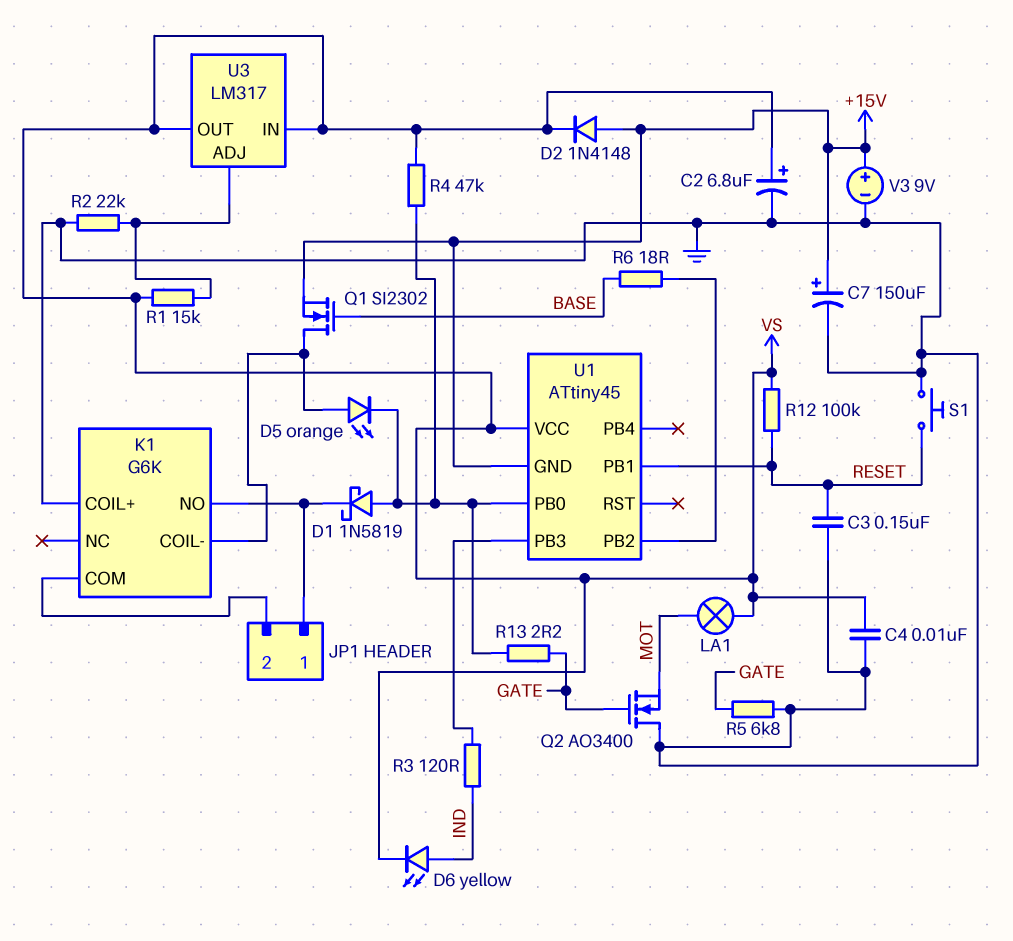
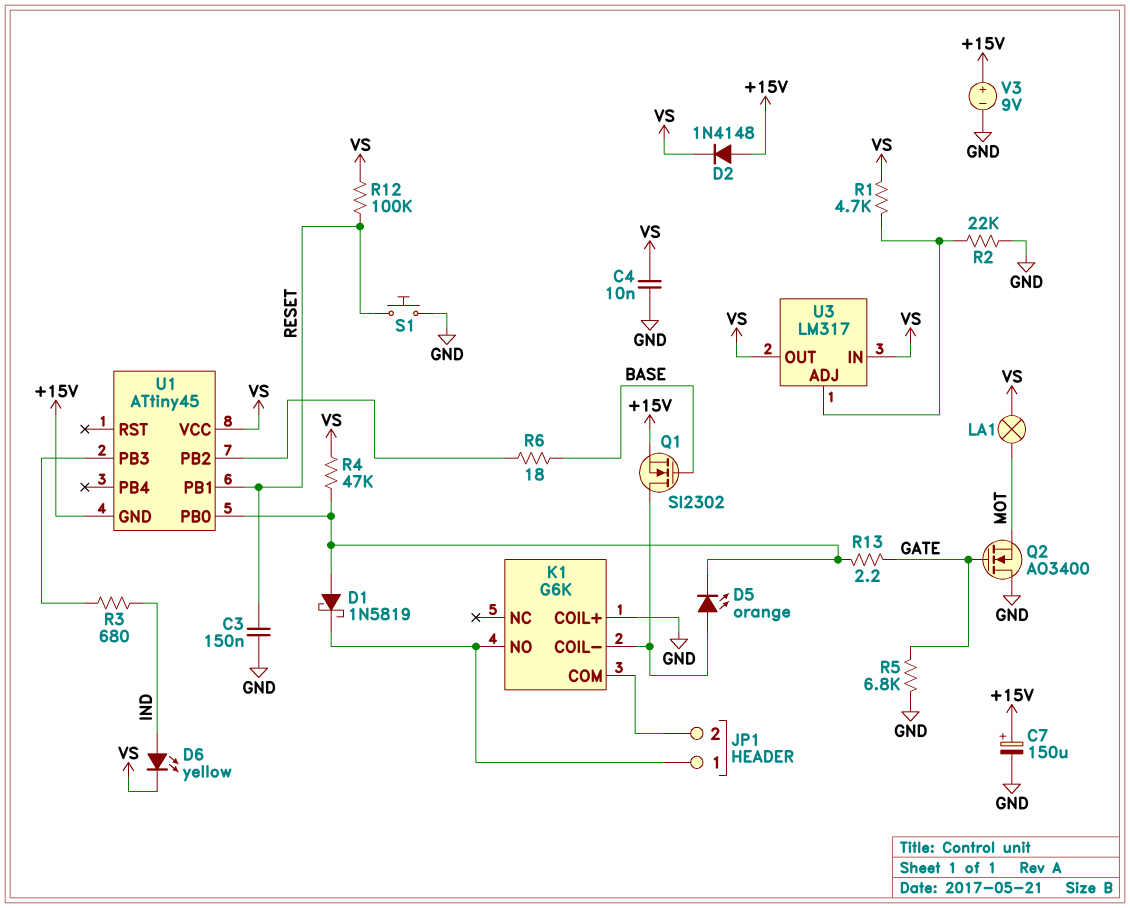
C2: 6.8uF (plus VS, minus GND) -> none
R1: 15k (U3/ADJ, VS) -> 4.7k (U3/ADJ, VS)
R3: 120 (IND, U1/PB3) -> 680 (IND, U1/PB3)

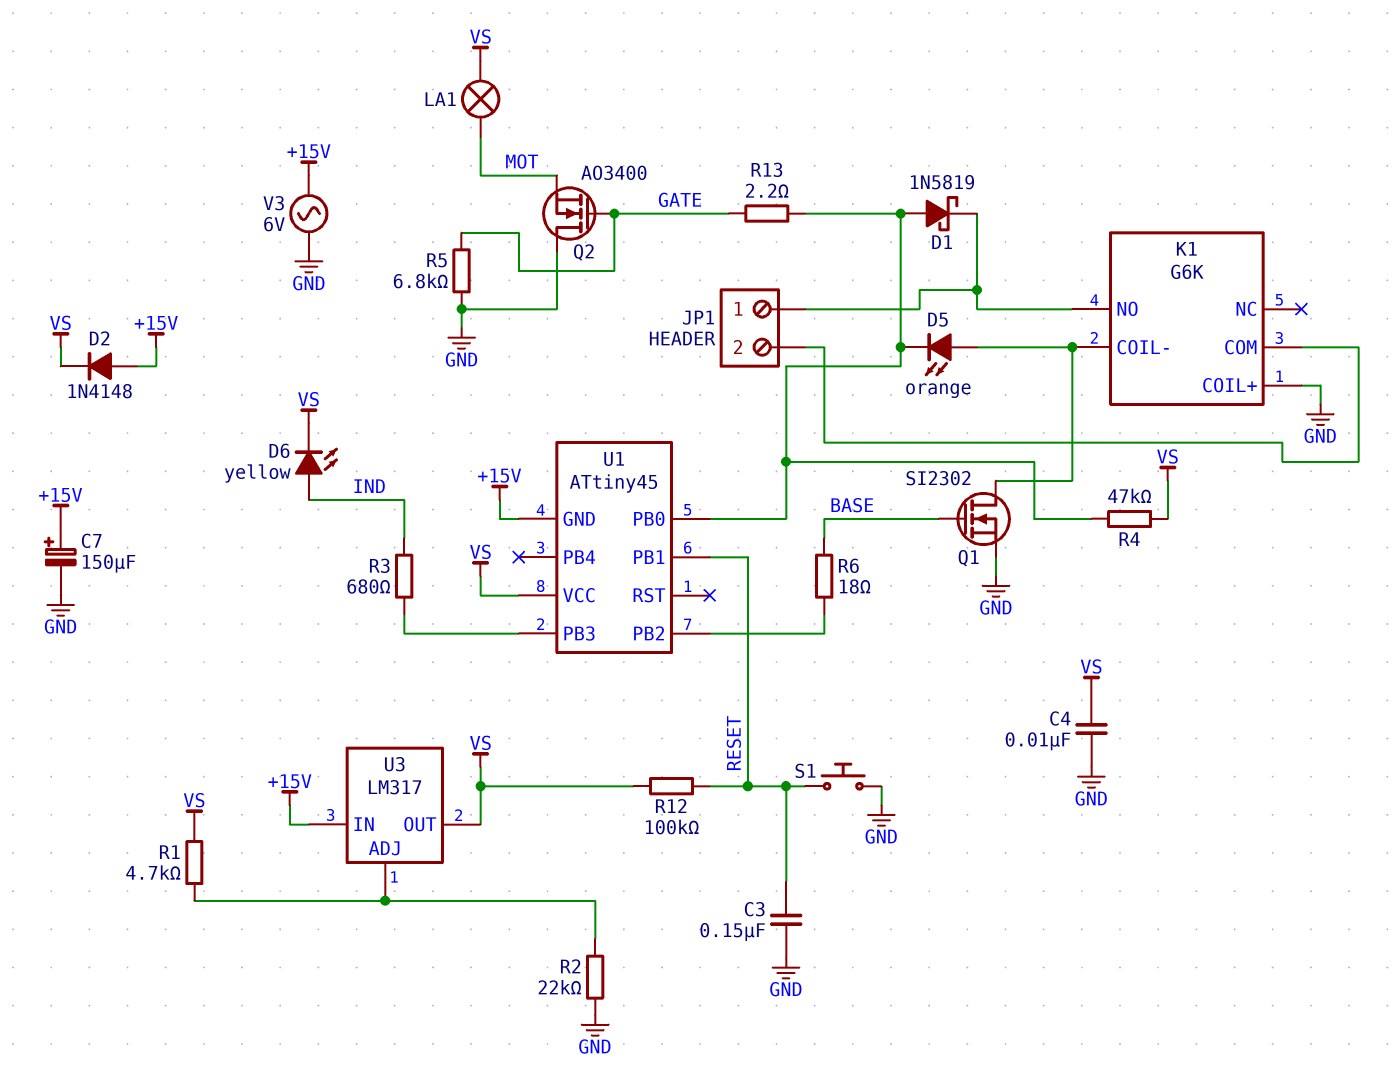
Q1: NMOS SI2302 (G BASE, D K1/COIL-, S +15V) -> NMOS SI2302 (G BASE, D K1/COIL-, S GND)
U3 pin IN: VS -> +15V
V3: 9V (plus +15V, minus GND) -> AC 6V (+15V, GND)

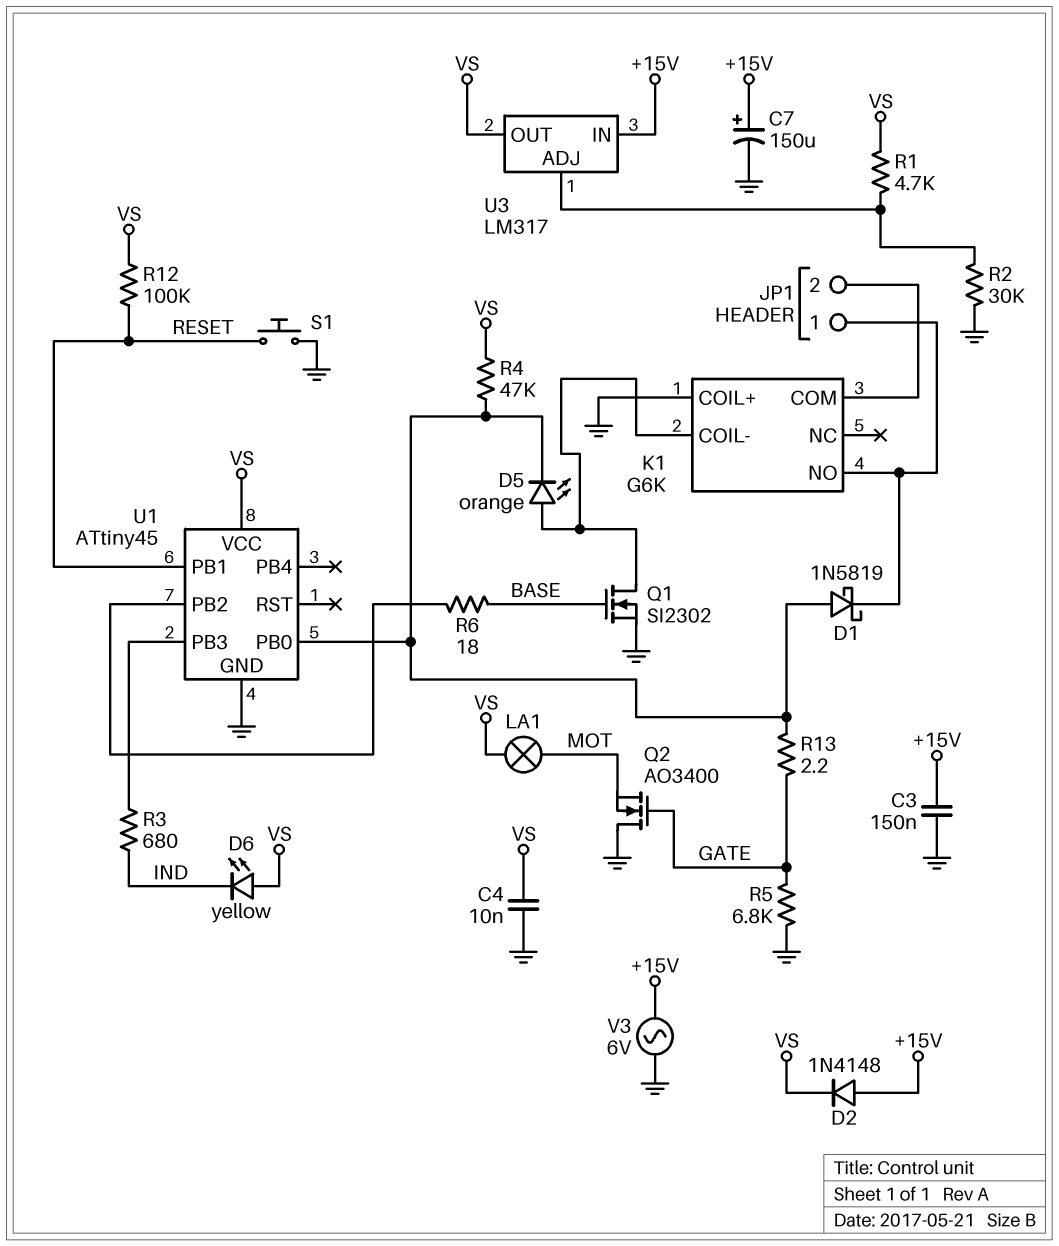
C3: 150nF (GND, RESET) -> 150nF (+15V, GND)
D6: LED yellow (A IND, K VS) -> LED yellow (A VS, K IND)
R2: 22k (GND, U3/ADJ) -> 30k (GND, U3/ADJ)
U1 pin GND: +15V -> GND

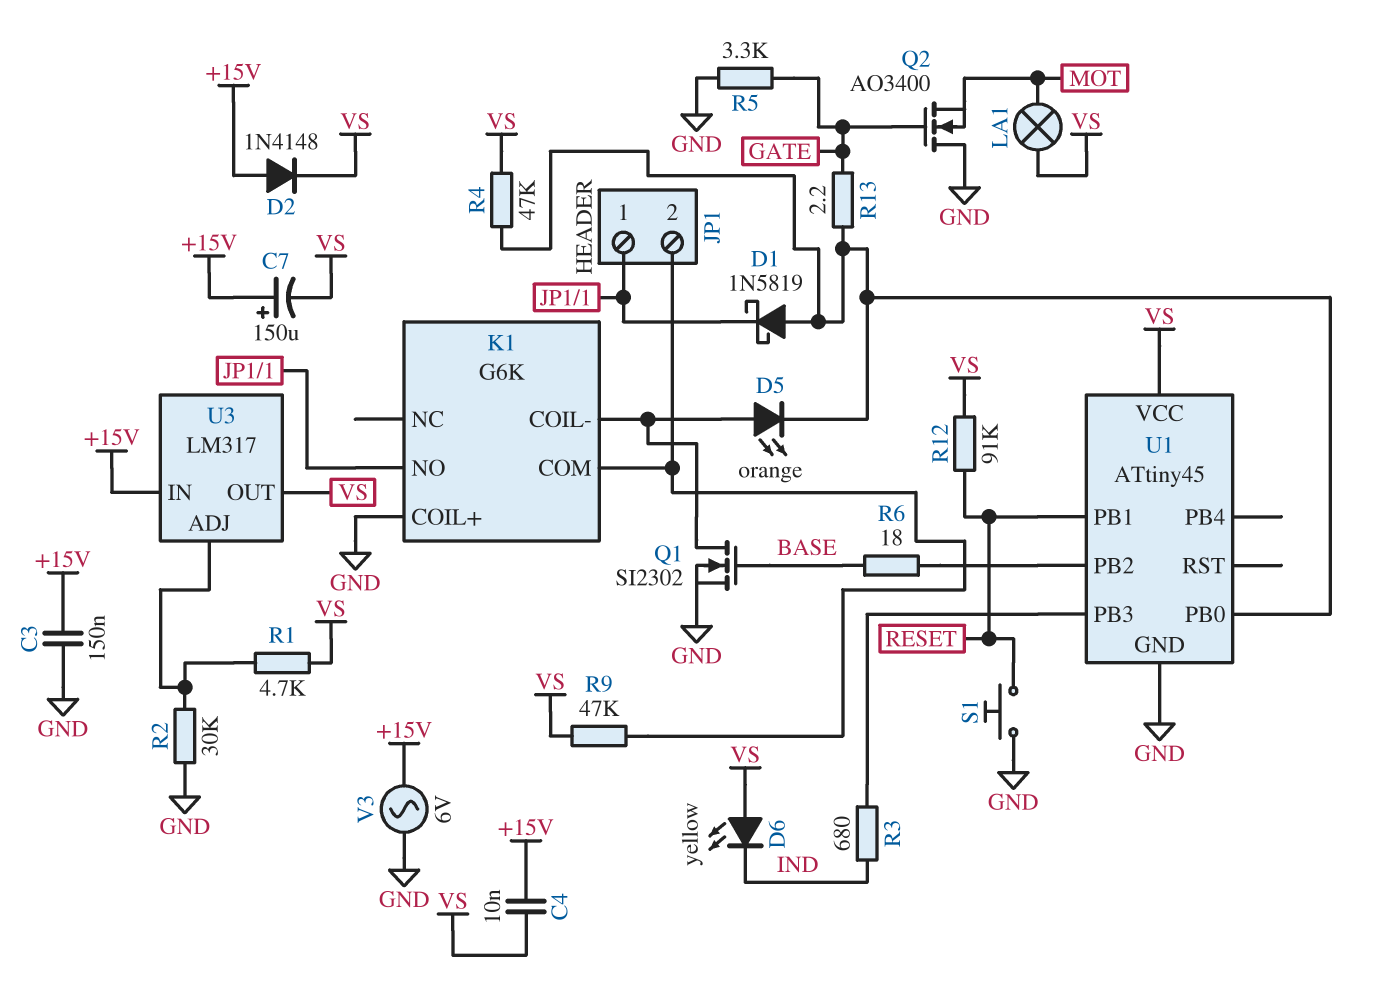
C4: 10nF (GND, VS) -> 10nF (+15V, VS)
C7: 150uF (plus +15V, minus GND) -> 150uF (plus +15V, minus VS)
R5: 6.8k (GATE, GND) -> 3.3k (GATE, GND)
R9: none -> 47k (JP1/2, VS)
R12: 100k (RESET, VS) -> 91k (RESET, VS)

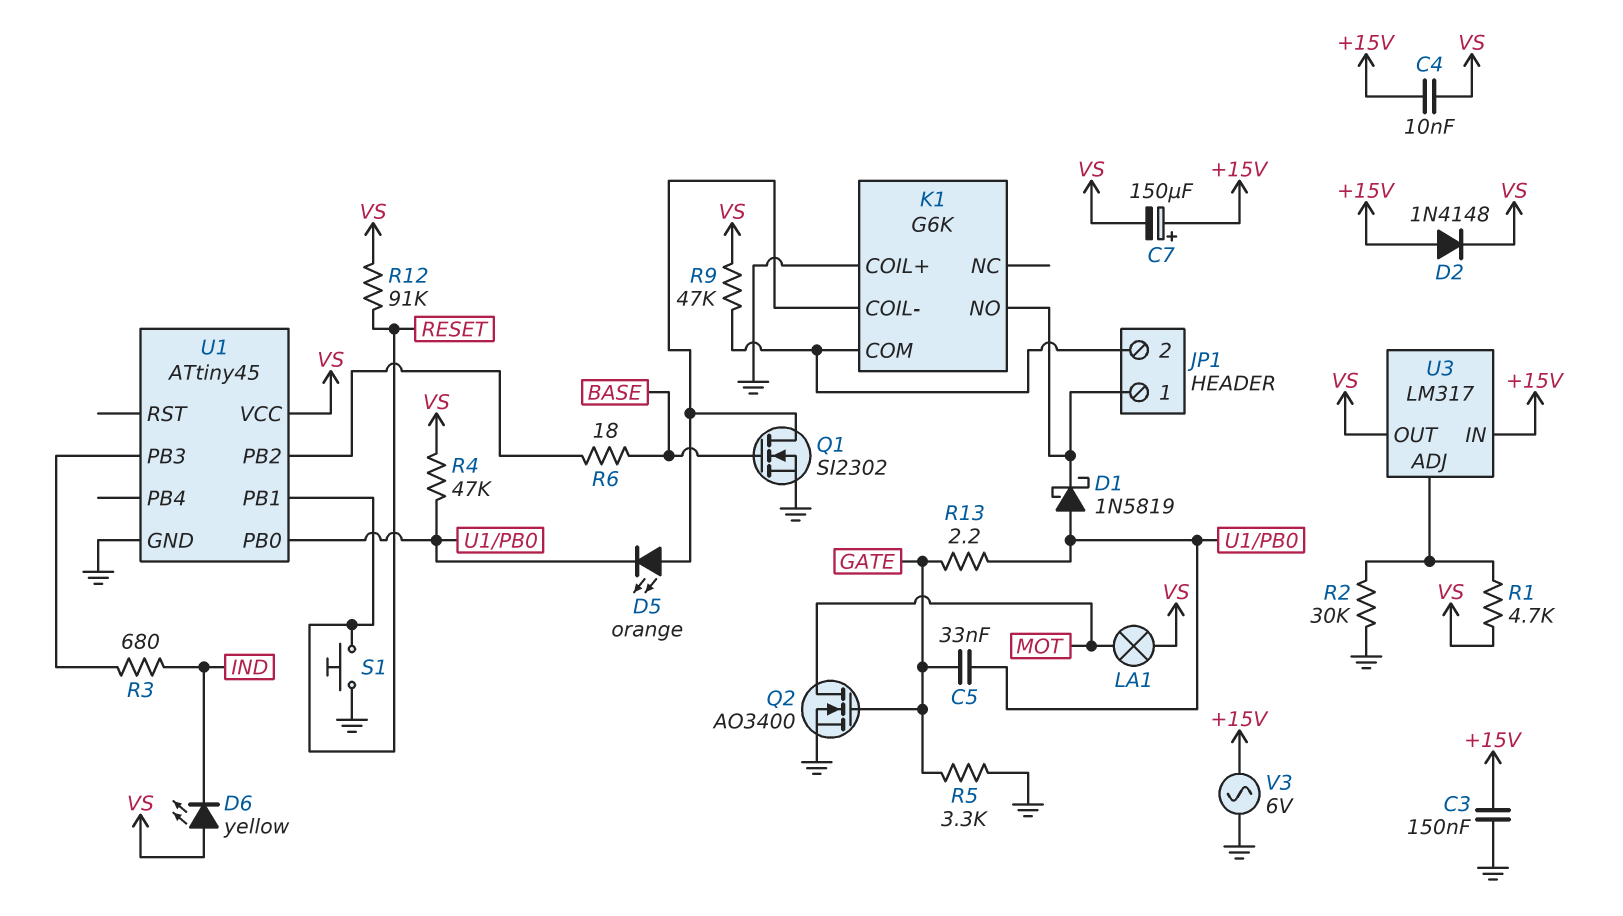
C5: none -> 33nF (GATE, U1/PB0)
Q2: NMOS AO3400 (G GATE, D GND, S MOT) -> NMOS AO3400 (G GATE, D MOT, S GND)

